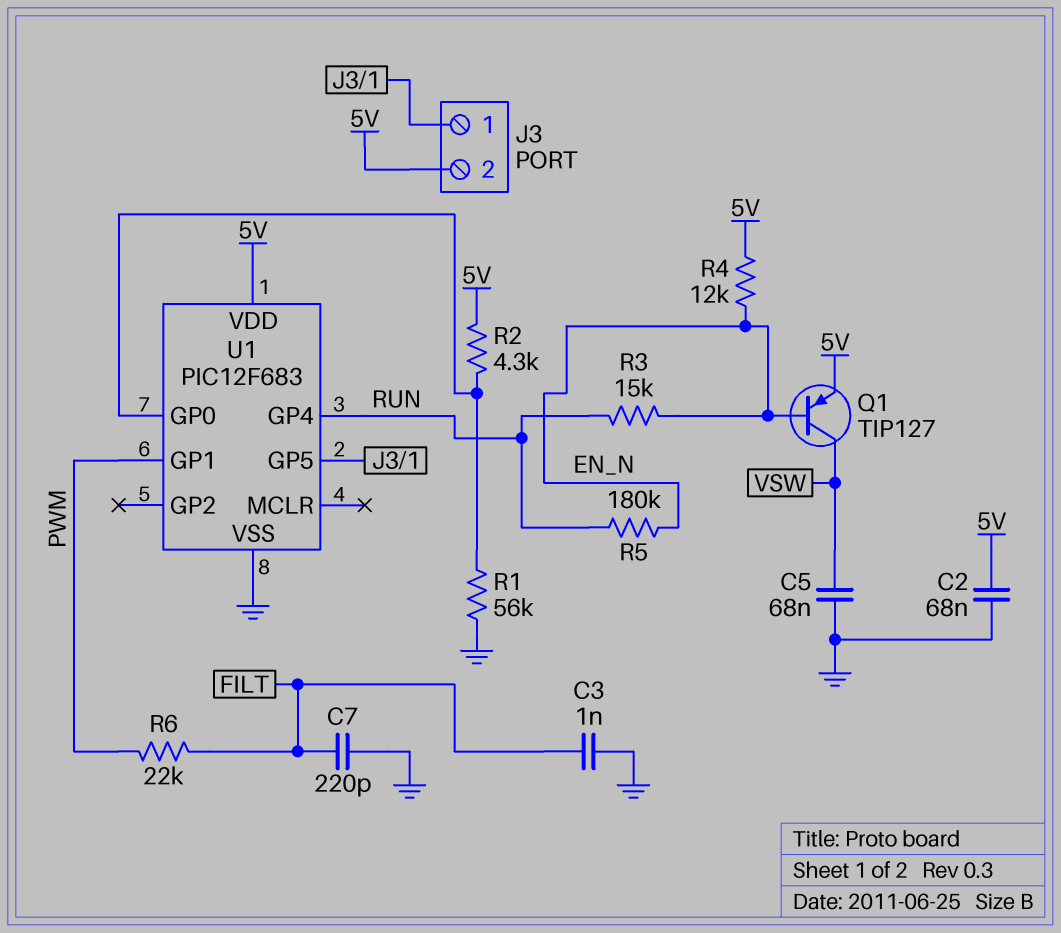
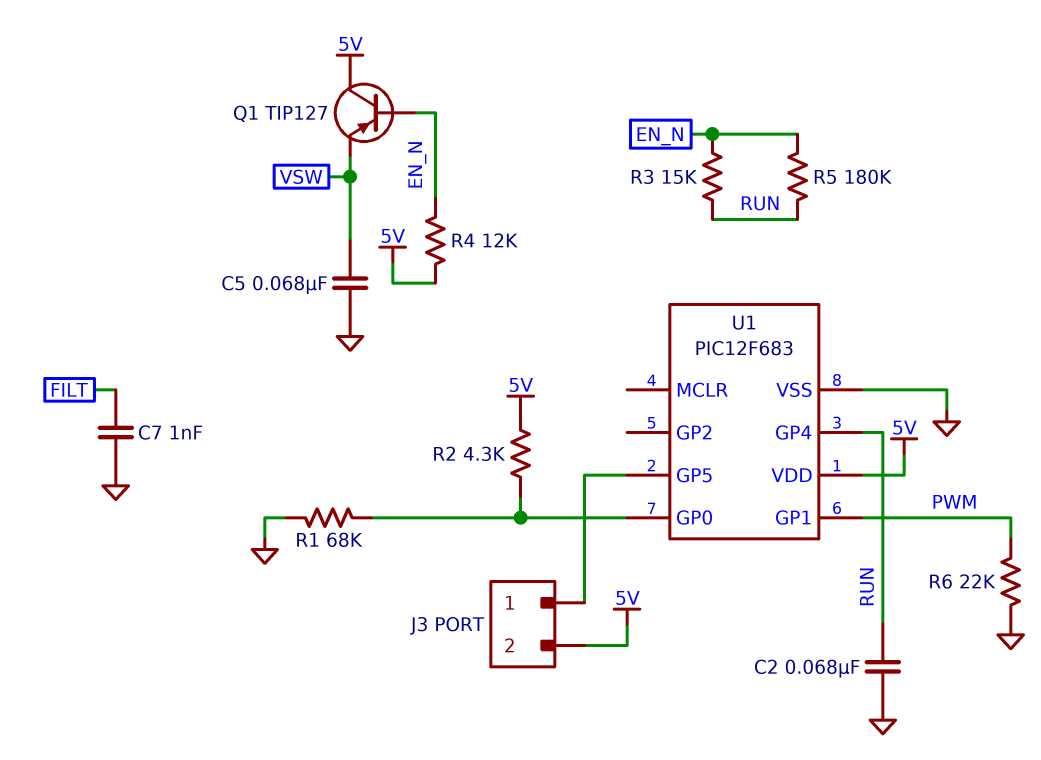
C2: 68nF (5V, GND) -> 68nF (GND, RUN)
C3: 1nF (FILT, GND) -> none
C7: 220pF (FILT, GND) -> 1nF (FILT, GND)
Q1: PNP TIP127 (B EN_N, C VSW, E 5V) -> PNP TIP127 (B EN_N, C 5V, E VSW)
R1: 56k (GND, U1/GP0) -> 68k (GND, U1/GP0)
R6: 22k (FILT, PWM) -> 22k (GND, PWM)

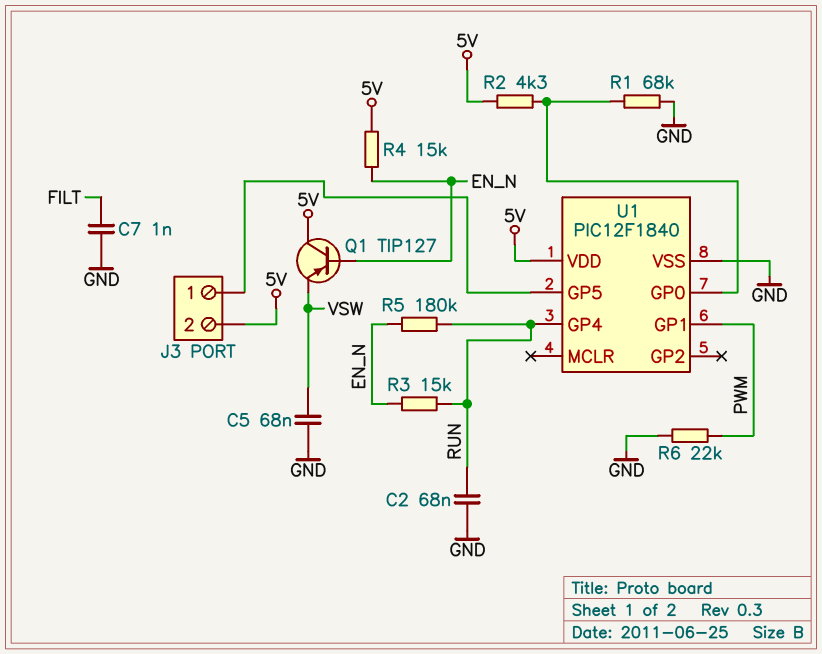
R4: 12k (5V, EN_N) -> 15k (5V, EN_N)
U1: PIC12F683 -> PIC12F1840

